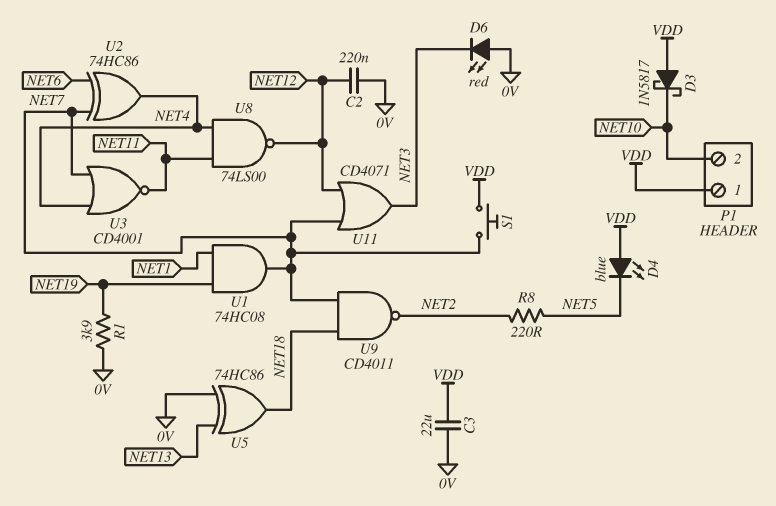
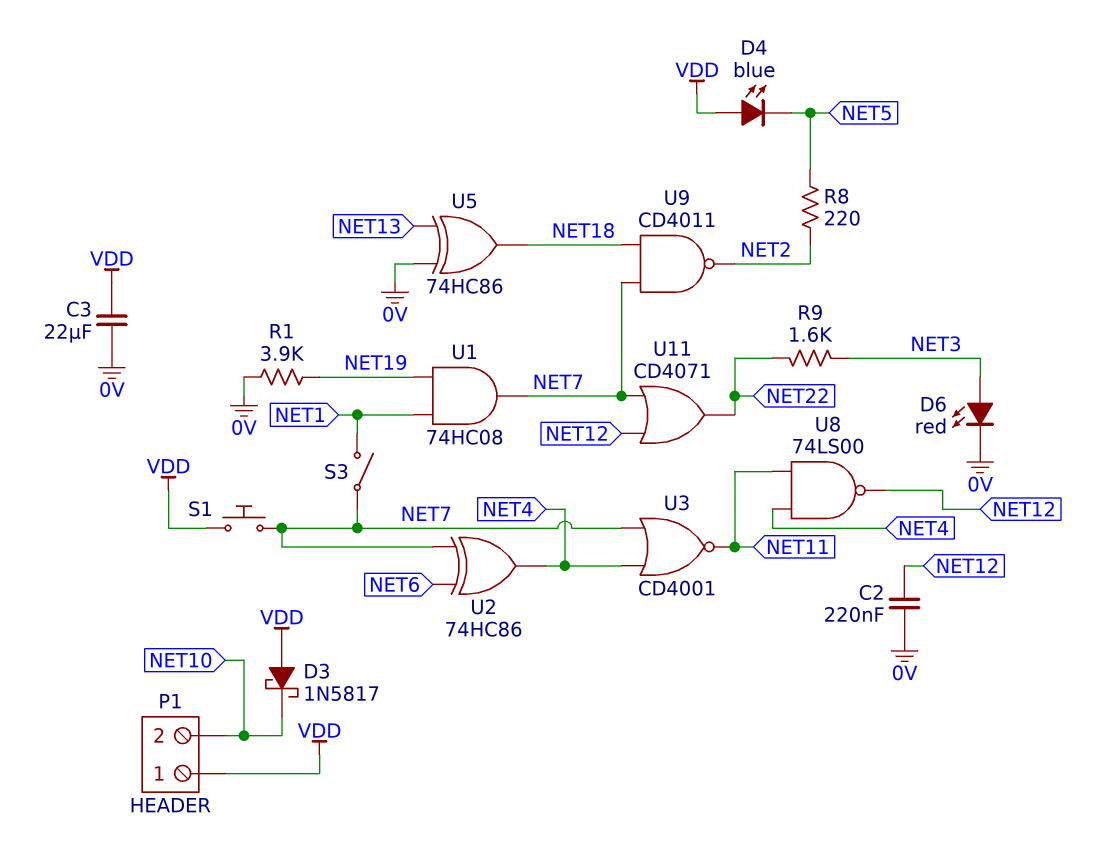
D6: LED red (A 0V, K NET3) -> LED red (A NET3, K 0V)
R9: none -> 1.6k (NET3, NET22)
S3: none -> switch (NET1, NET7)
U11: OR CD4071 (in NET7, in NET12, out NET3) -> OR CD4071 (in NET7, in NET12, out NET22)

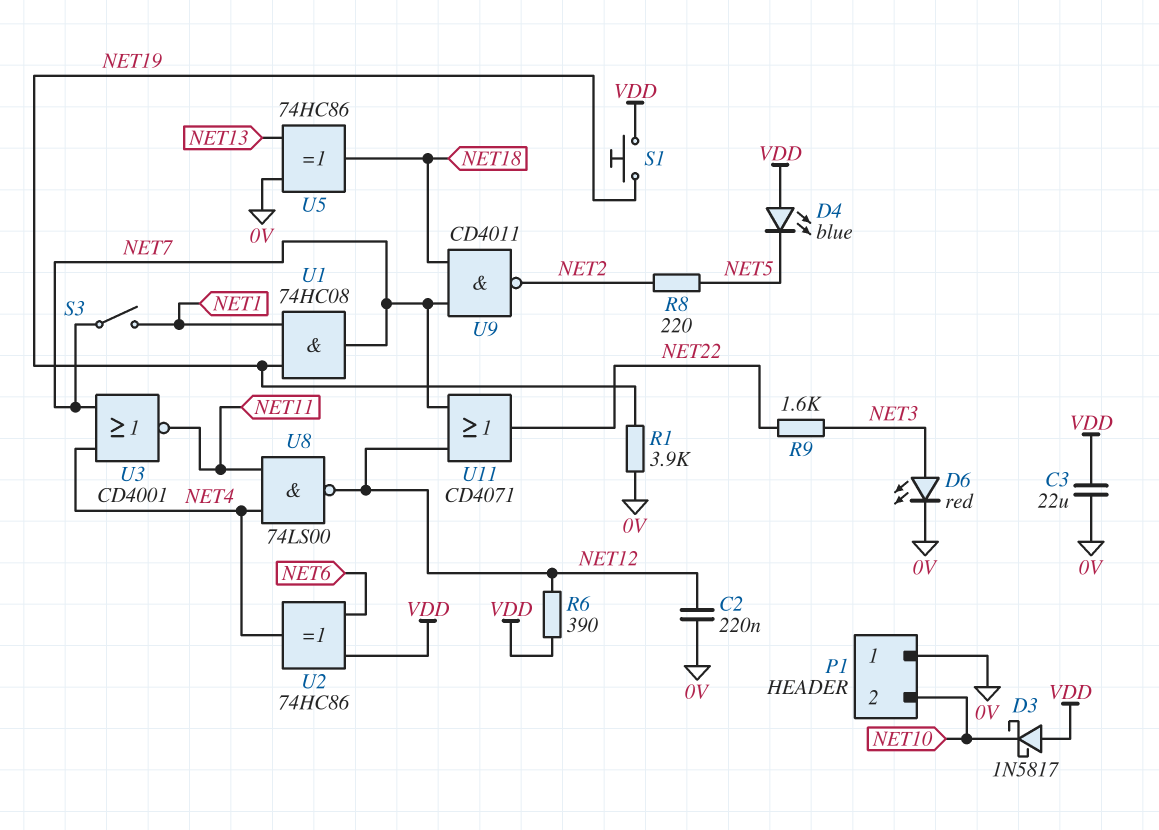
P1 pin 1: VDD -> 0V
R6: none -> 390 (NET12, VDD)
S1: button (NET7, VDD) -> button (NET19, VDD)
U2: XOR 74HC86 (in NET6, in NET7, out NET4) -> XOR 74HC86 (in NET6, in VDD, out NET4)

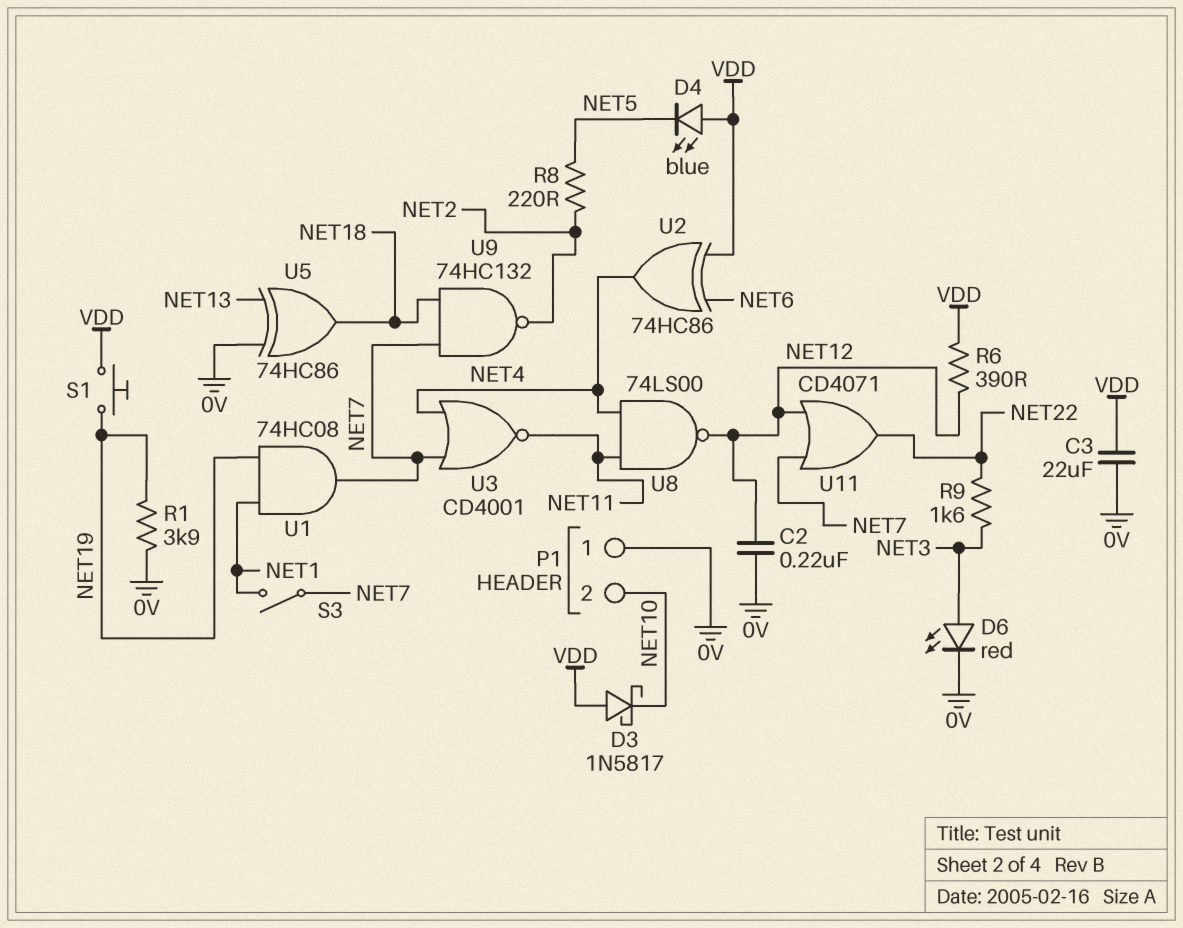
U9: NAND CD4011 (in NET7, in NET18, out NET2) -> NAND 74HC132 (in NET7, in NET18, out NET2)

